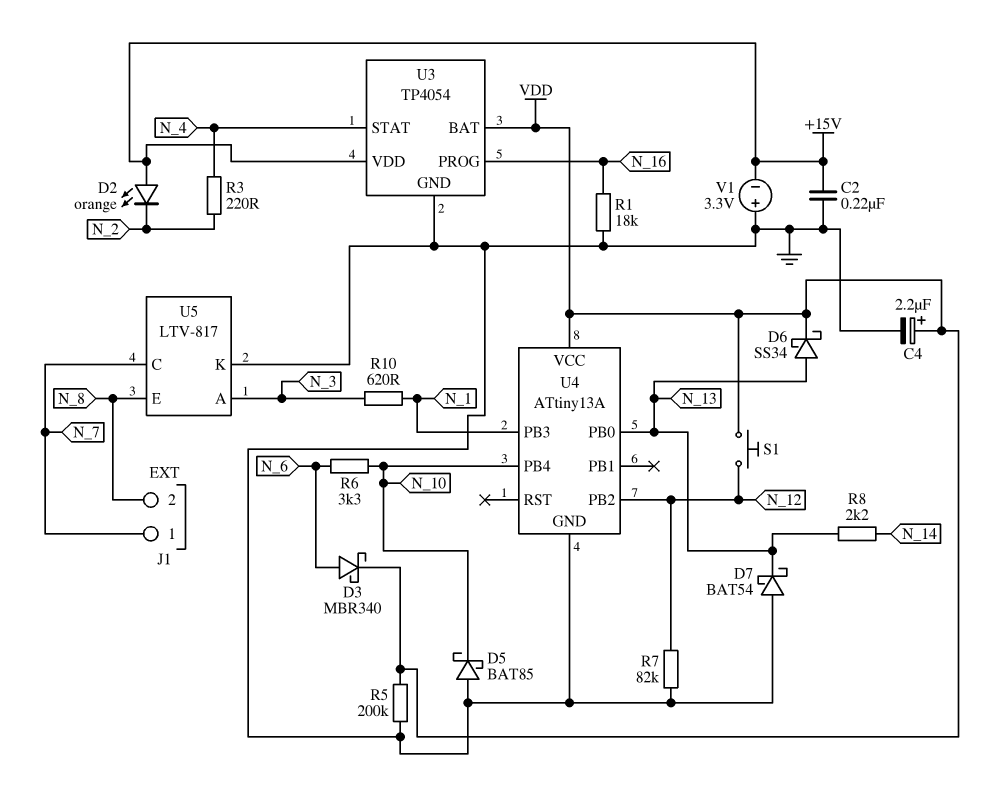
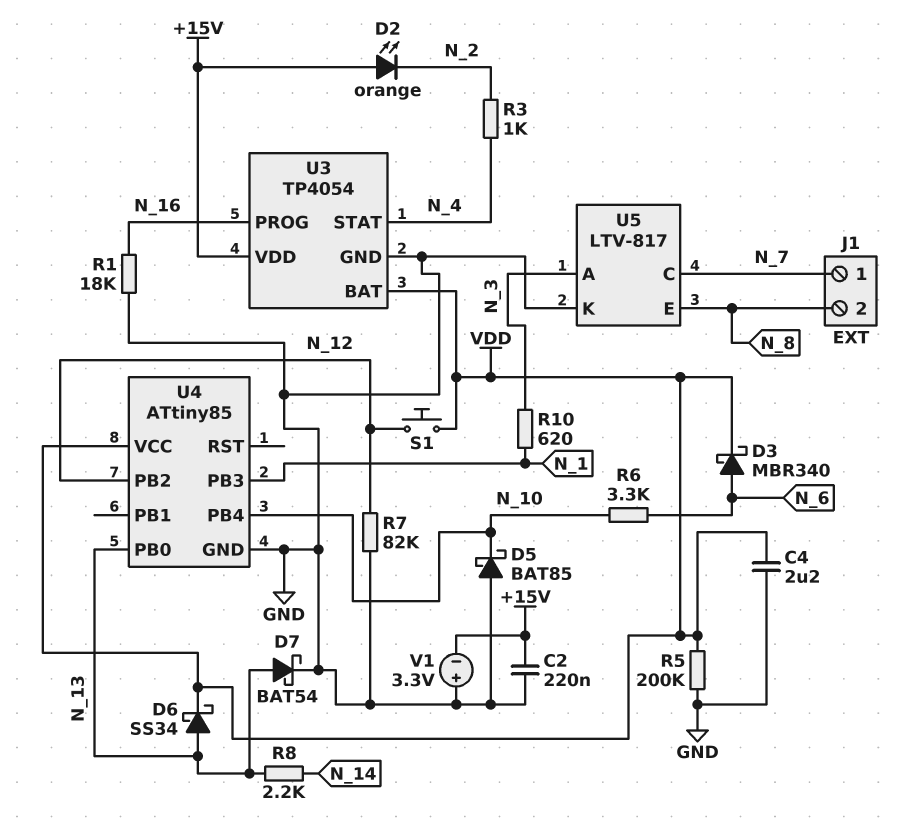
C4: 2.2uF (plus VDD, minus GND) -> 2.2uF (GND, VDD)
D7: schottky BAT54 (A GND, K N_13) -> schottky BAT54 (A N_13, K GND)
R3: 220 (N_2, N_4) -> 1k (N_2, N_4)
U4: ATtiny13A -> ATtiny85

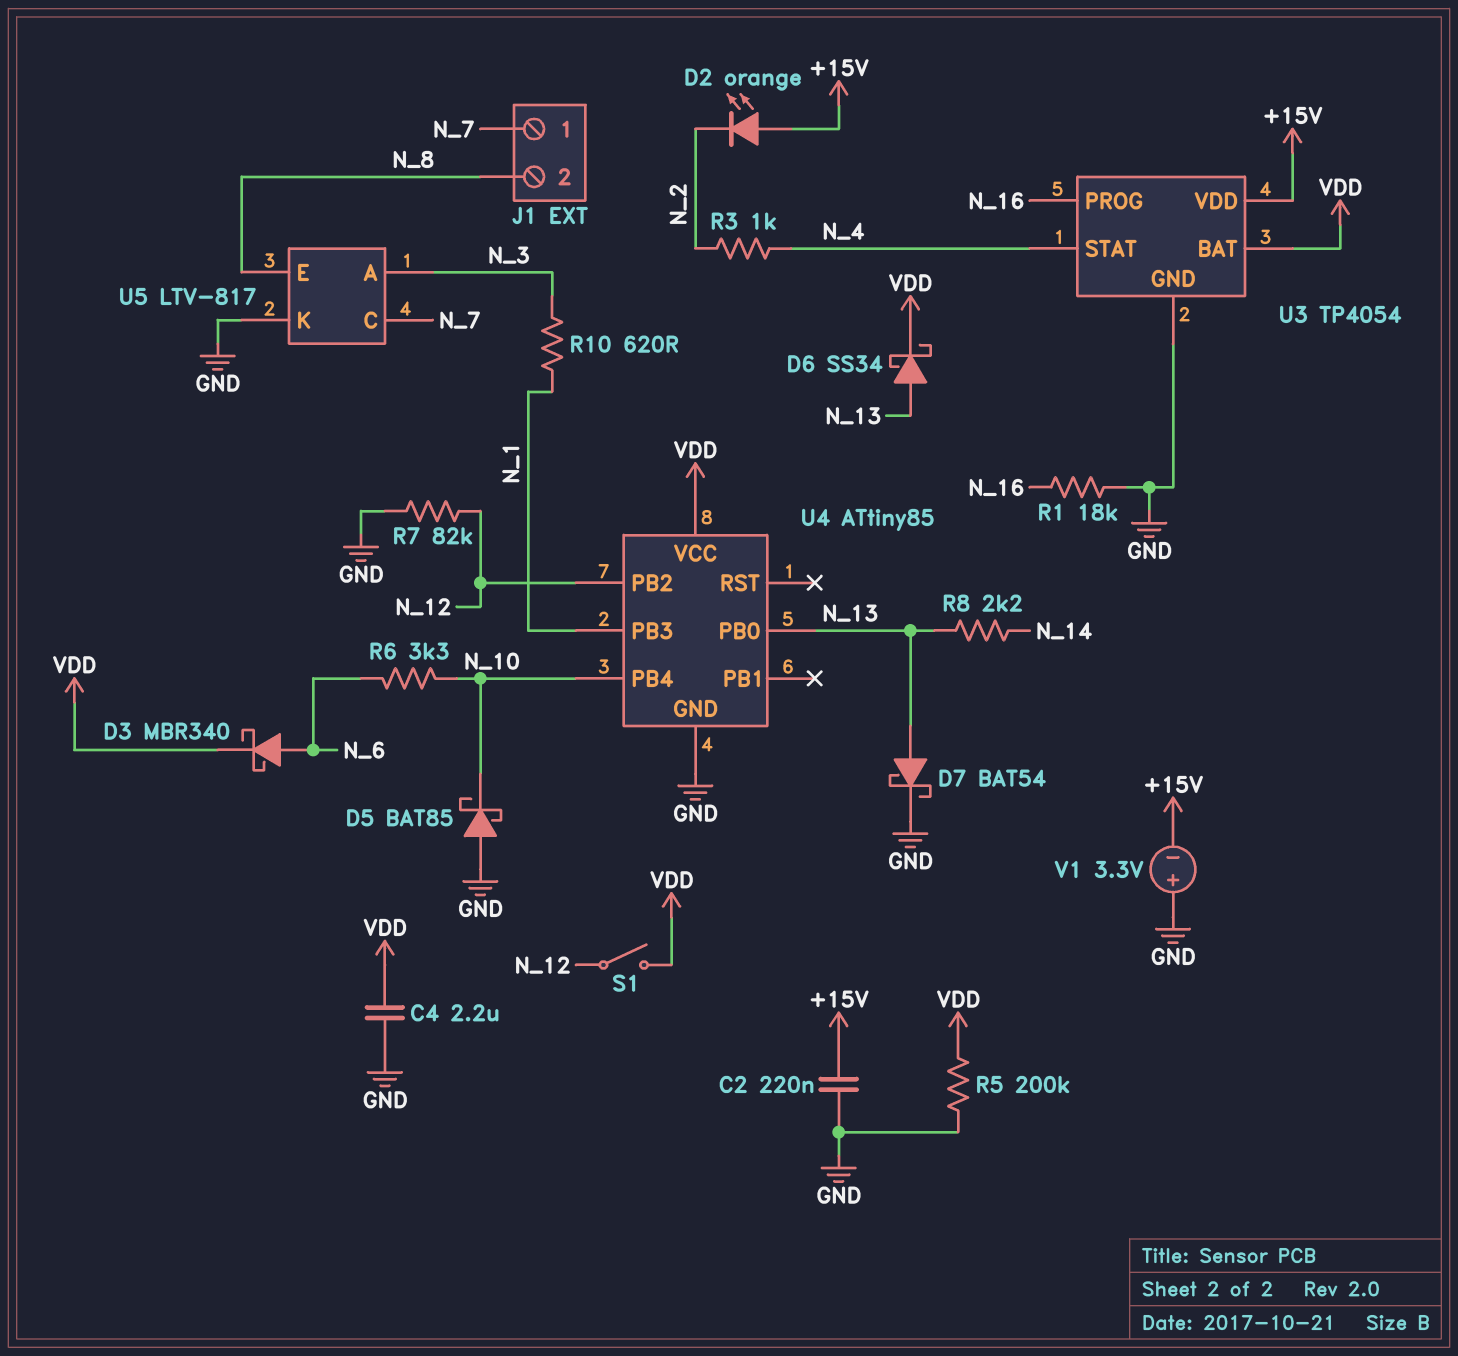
S1: button (N_12, VDD) -> switch (N_12, VDD)

